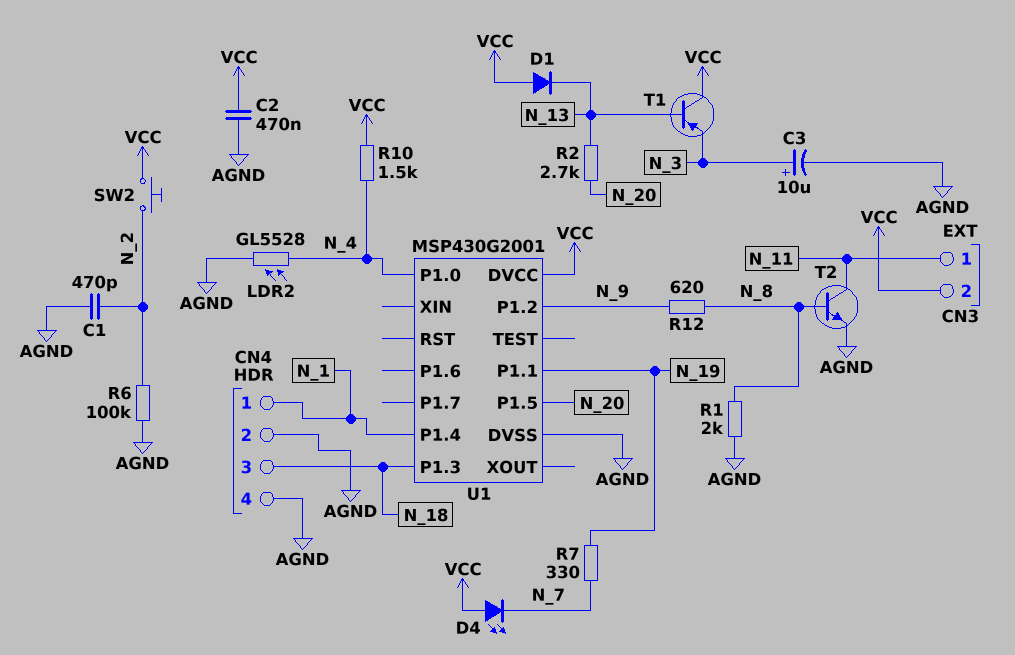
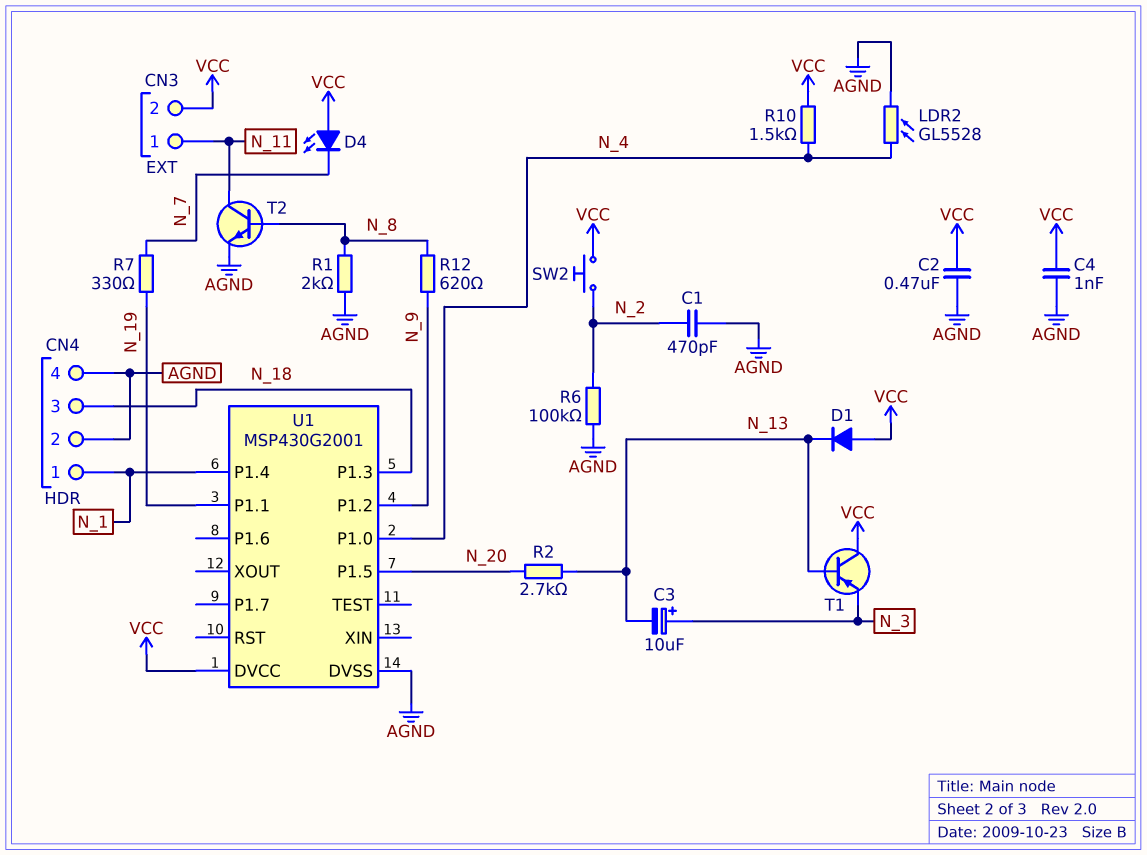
C3: 10uF (plus N_3, minus AGND) -> 10uF (plus N_3, minus N_13)
C4: none -> 1nF (AGND, VCC)

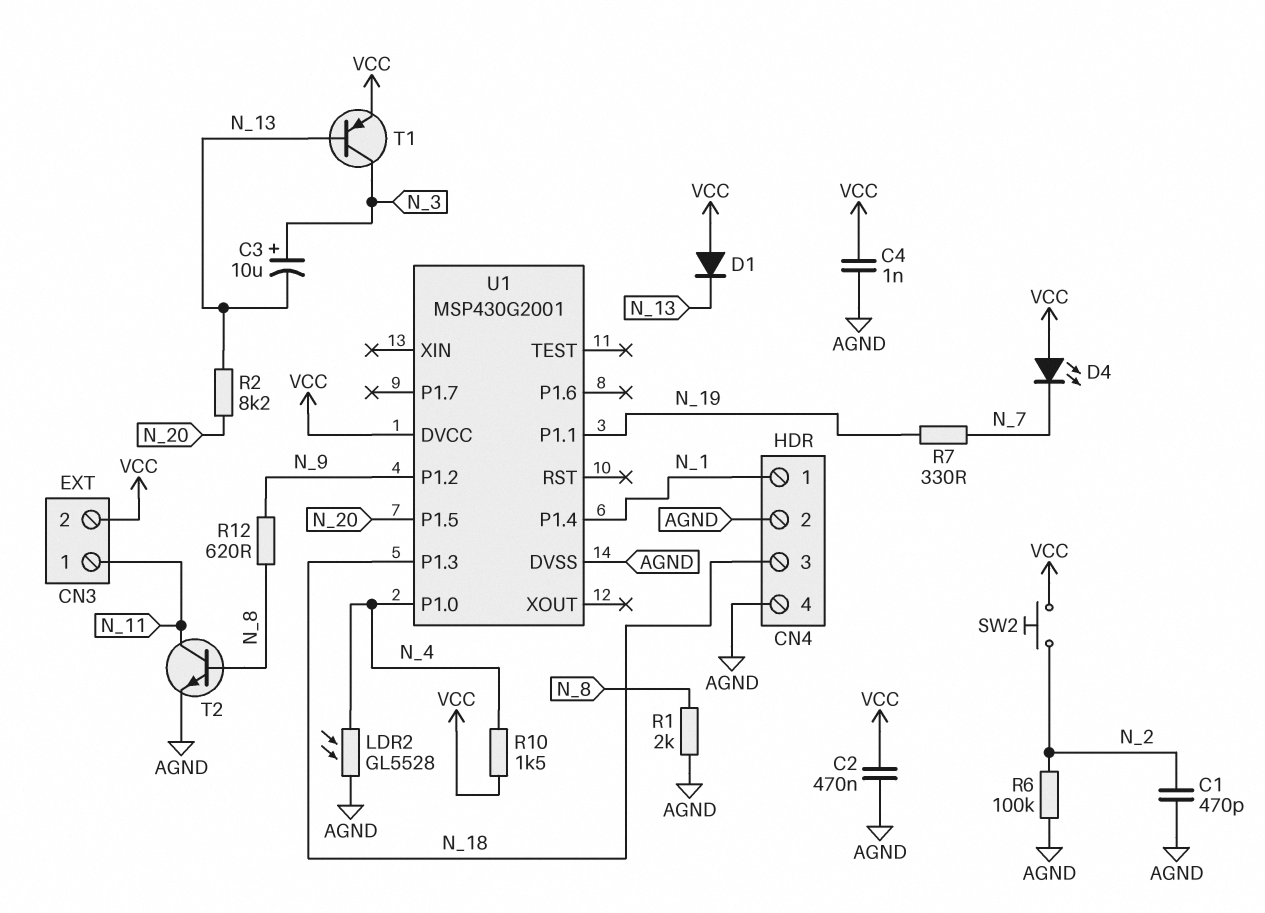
R2: 2.7k (N_13, N_20) -> 8.2k (N_13, N_20)
T1: PNP (B N_13, C VCC, E N_3) -> PNP (B N_13, C N_3, E VCC)

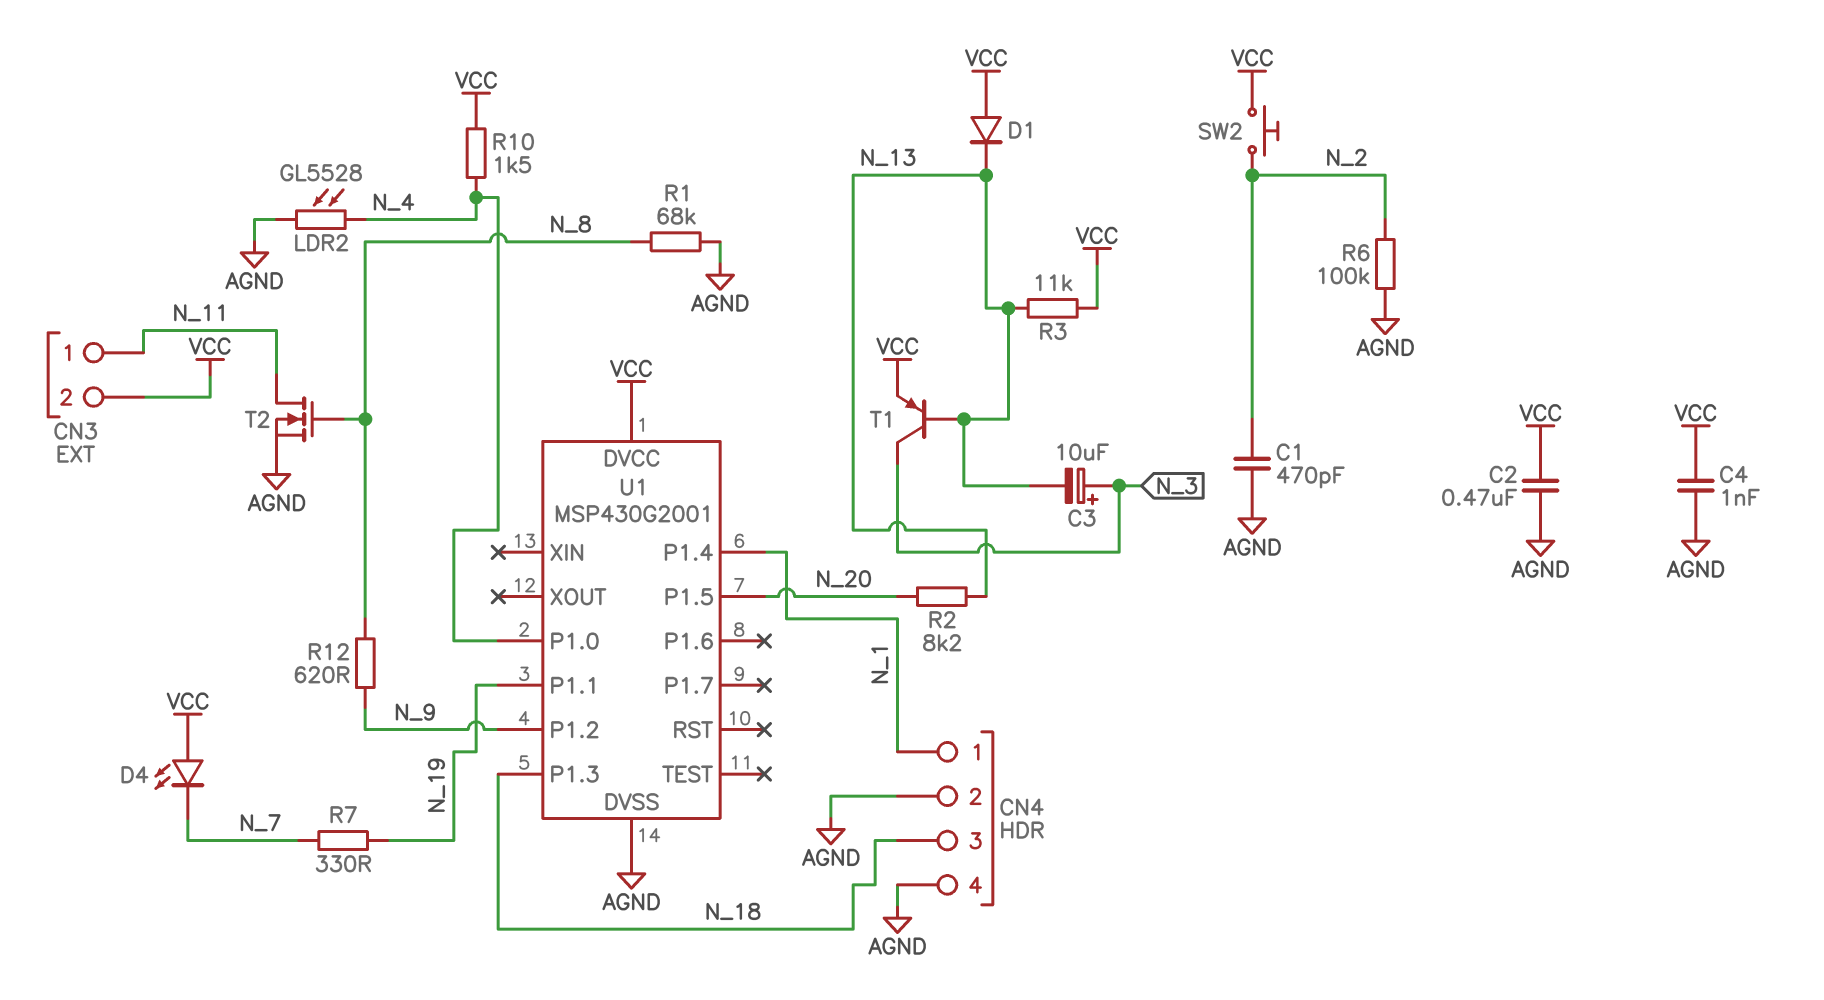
R1: 2k (AGND, N_8) -> 68k (AGND, N_8)
R3: none -> 11k (N_13, VCC)
T2: NPN (B N_8, C N_11, E AGND) -> NMOS (G N_8, D N_11, S AGND)

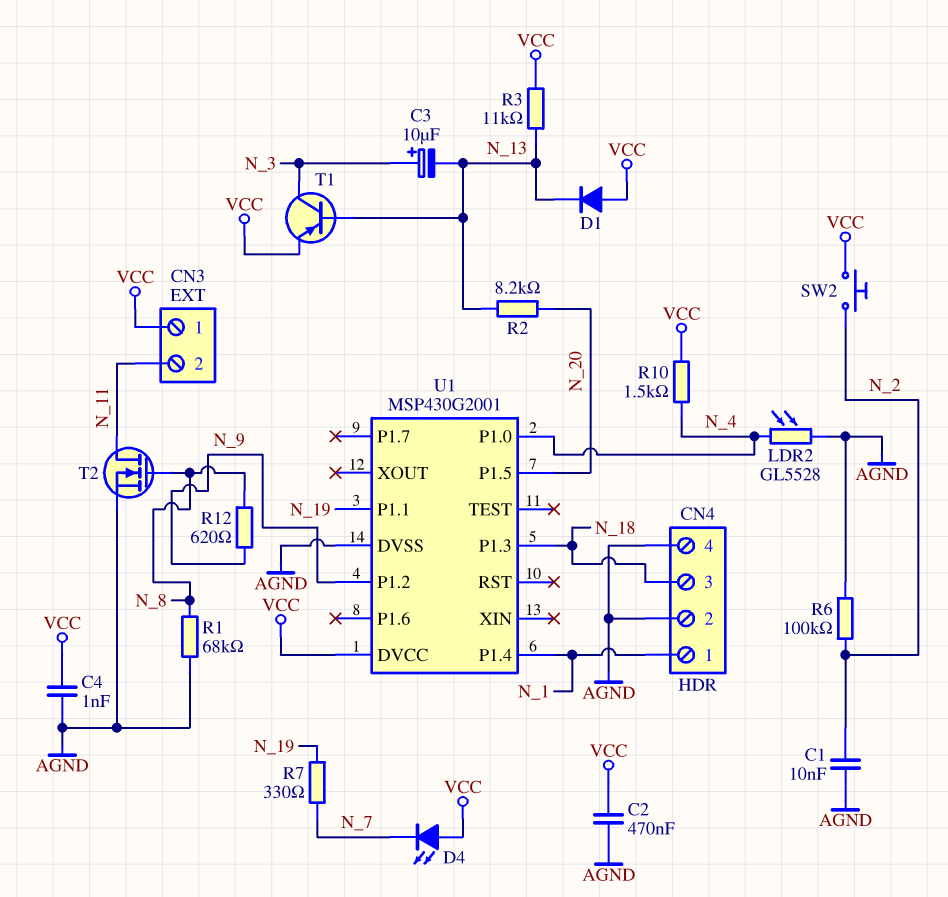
C1: 470pF (AGND, N_2) -> 10nF (AGND, N_2)
CN3 pin 1: N_11 -> VCC
CN3 pin 2: VCC -> N_11

